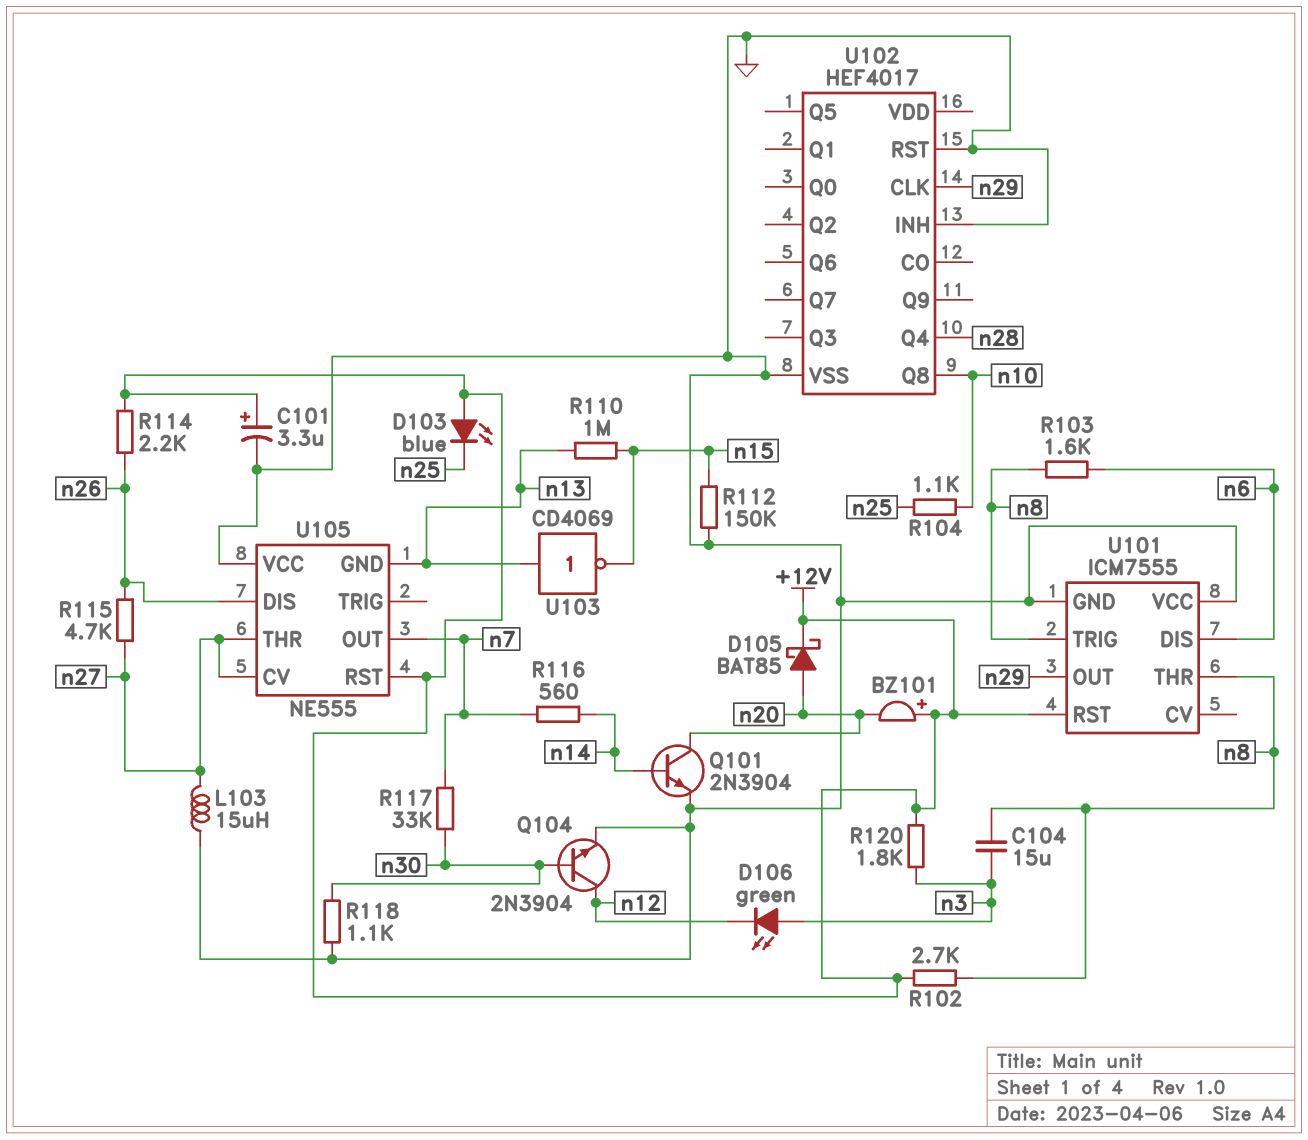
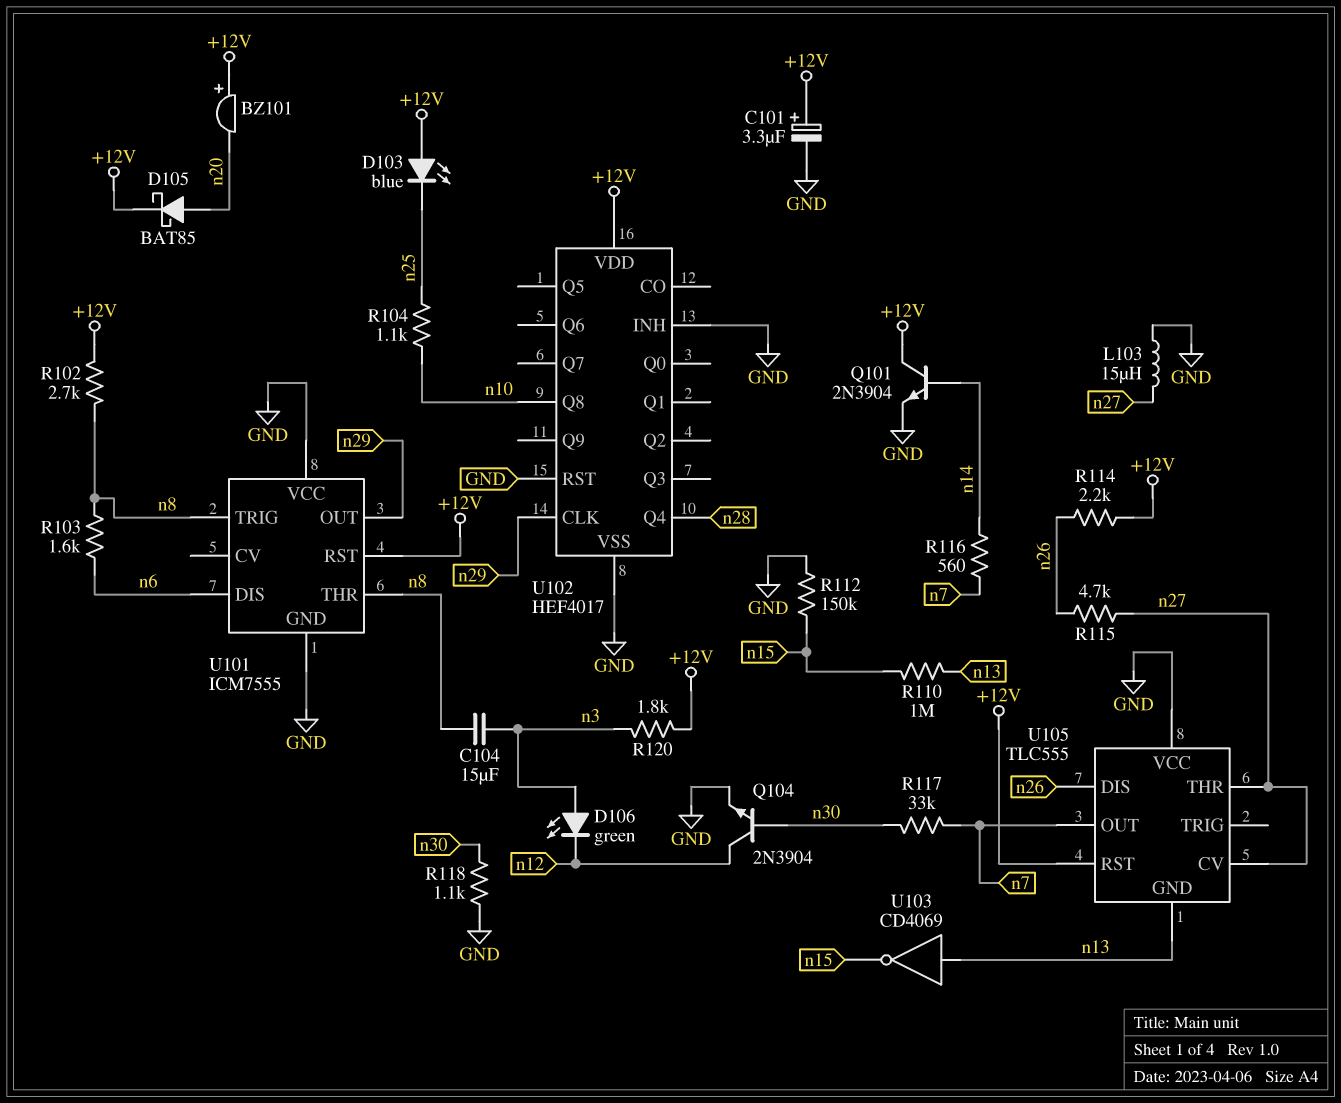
Q101: NPN 2N3904 (B n14, C n20, E GND) -> NPN 2N3904 (B n14, C +12V, E GND)
U102 pin VDD: none -> +12V
U105: NE555 -> TLC555

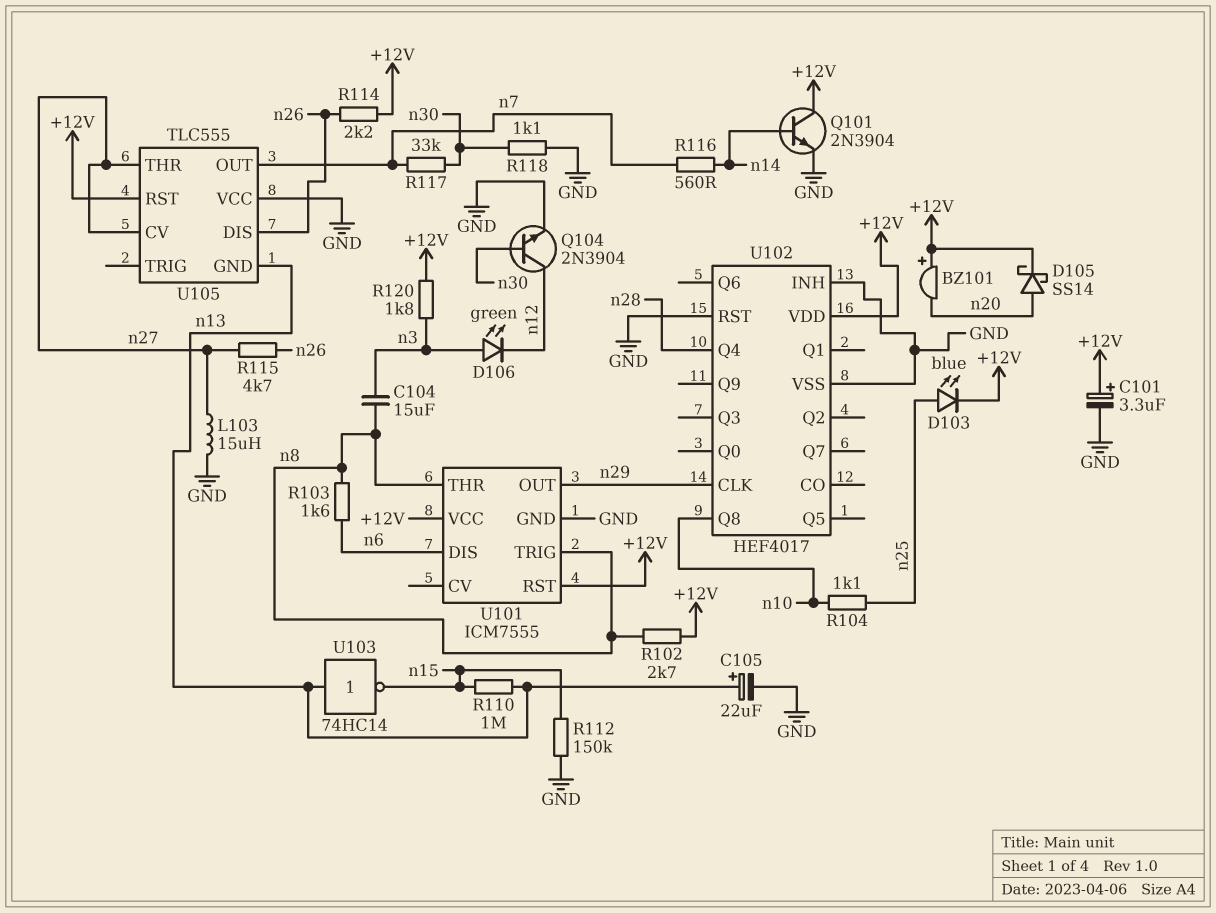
C105: none -> 22uF (plus n13, minus GND)
D103: LED blue (A +12V, K n25) -> LED blue (A n25, K +12V)
D105: schottky BAT85 (A n20, K +12V) -> schottky SS14 (A n20, K +12V)
U101 pin VCC: GND -> +12V
U103: NOT CD4069 (in n13, out n15) -> NOT 74HC14 (in n13, out n15)

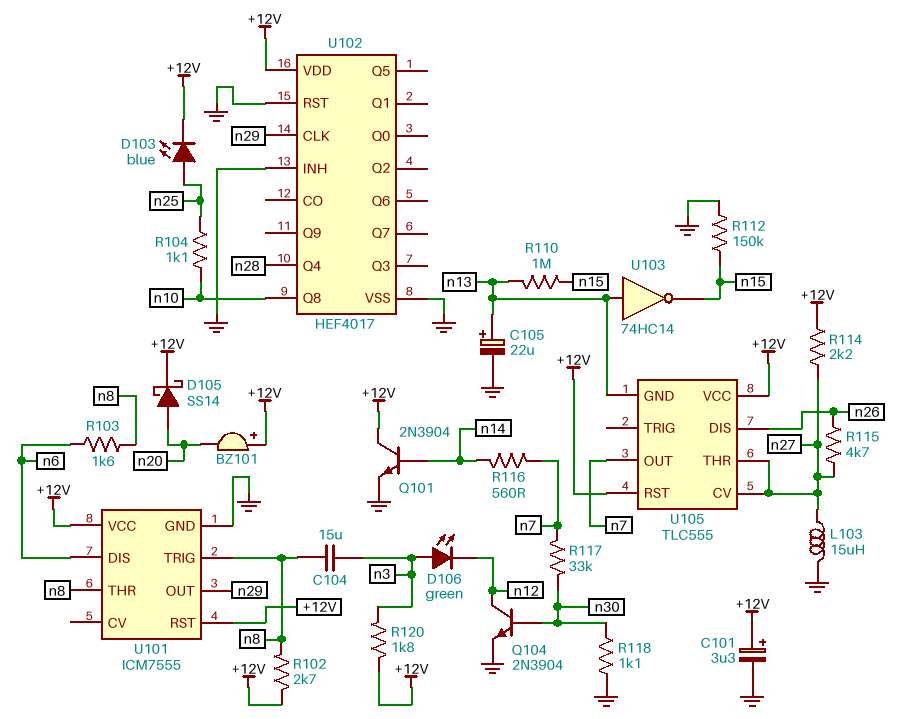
R114: 2.2k (+12V, n26) -> 2.2k (+12V, n27)
U105 pin VCC: GND -> +12V

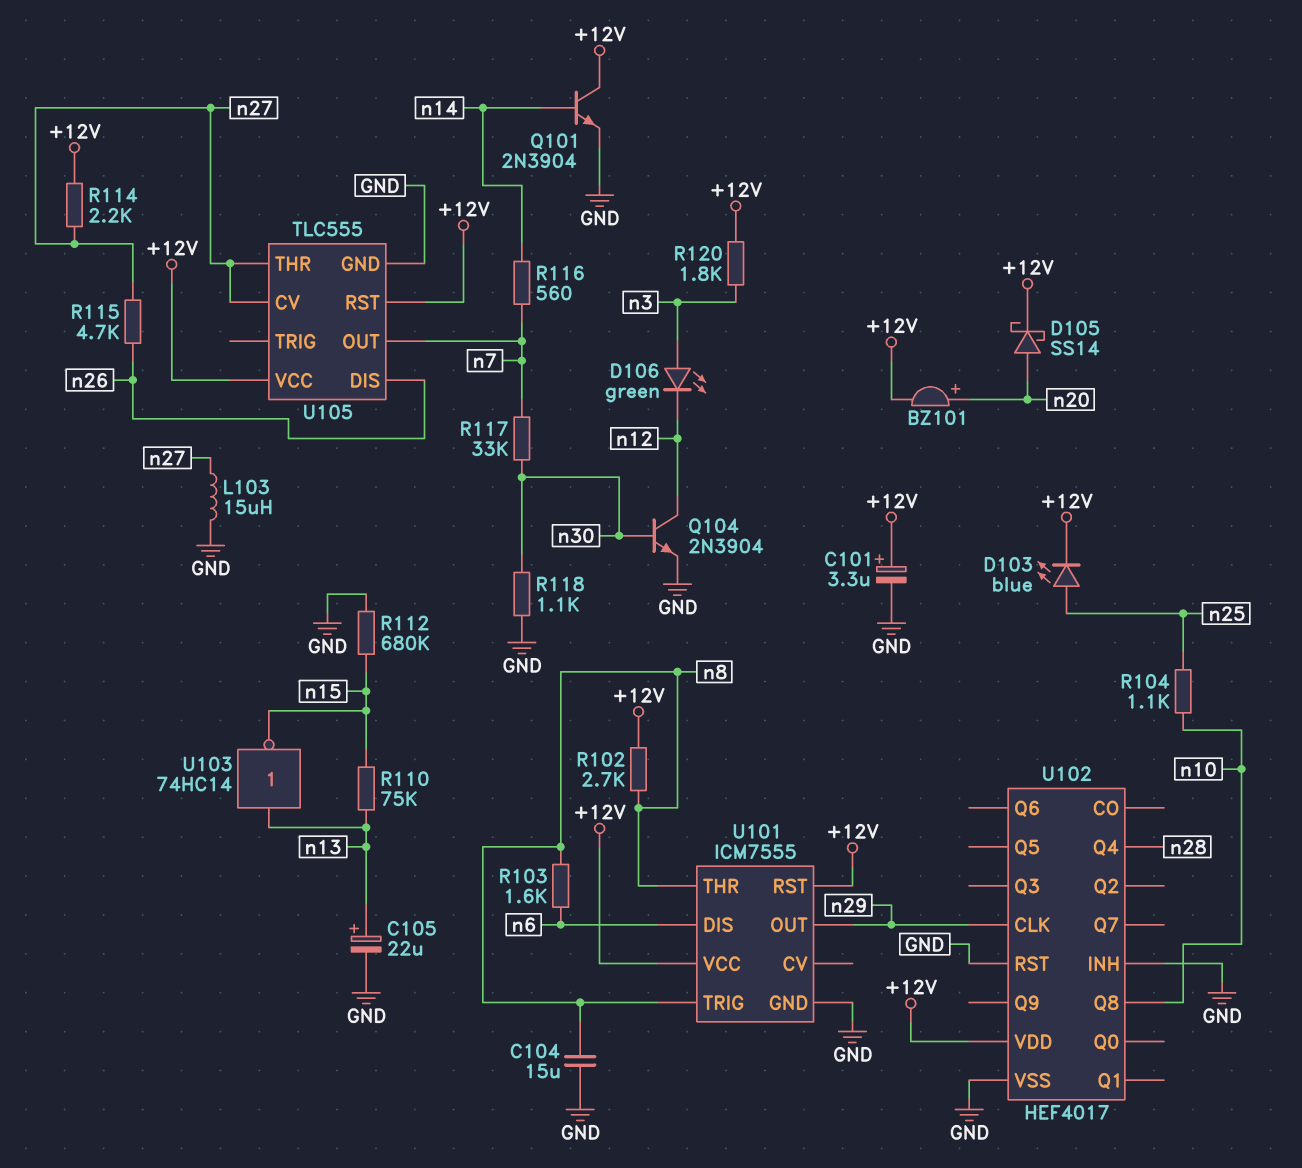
BZ101: buzzer (plus +12V, minus n20) -> buzzer (plus n20, minus +12V)
C104: 15uF (n3, n8) -> 15uF (GND, n8)
R110: 1M (n13, n15) -> 75k (n13, n15)
R112: 150k (GND, n15) -> 680k (GND, n15)
U105 pin GND: n13 -> GND

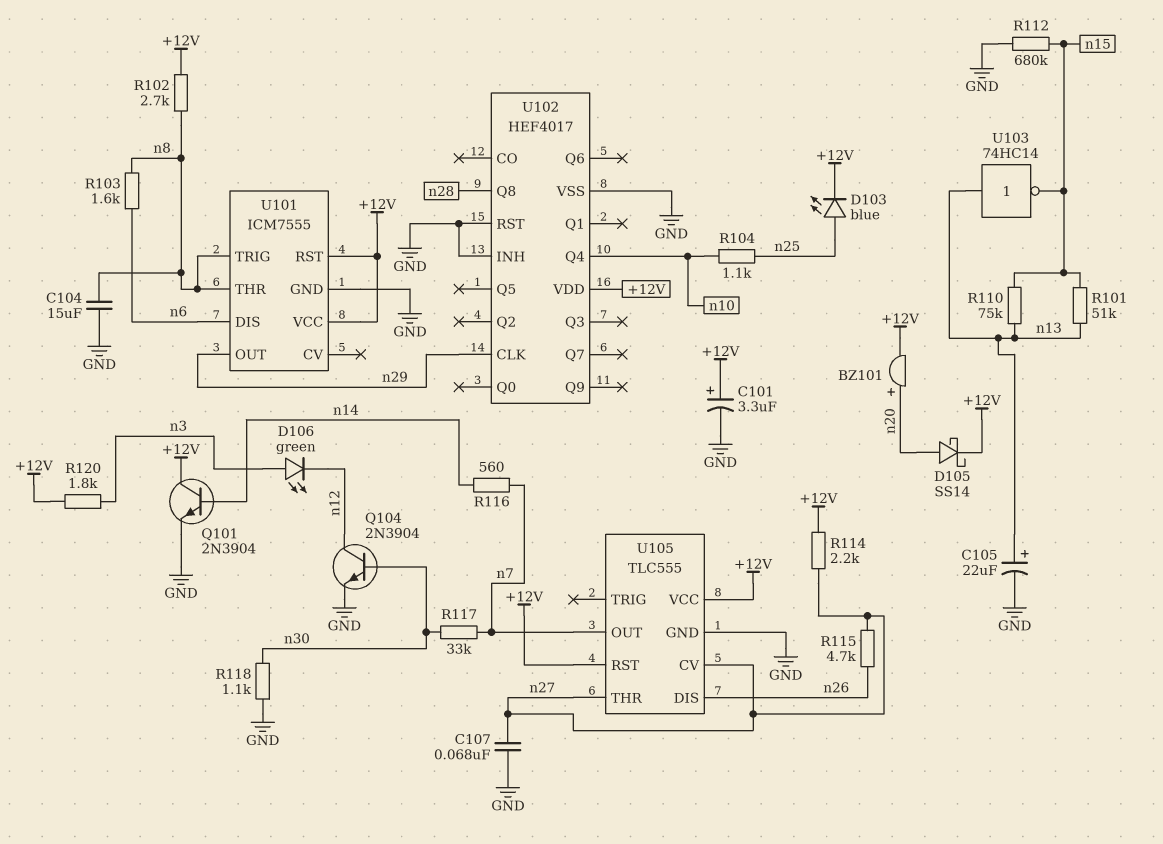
C107: none -> 68nF (GND, n27)
L103: 15uH (GND, n27) -> none
R101: none -> 51k (n13, n15)
U102 pin Q4: n28 -> n10
U102 pin Q8: n10 -> n28

